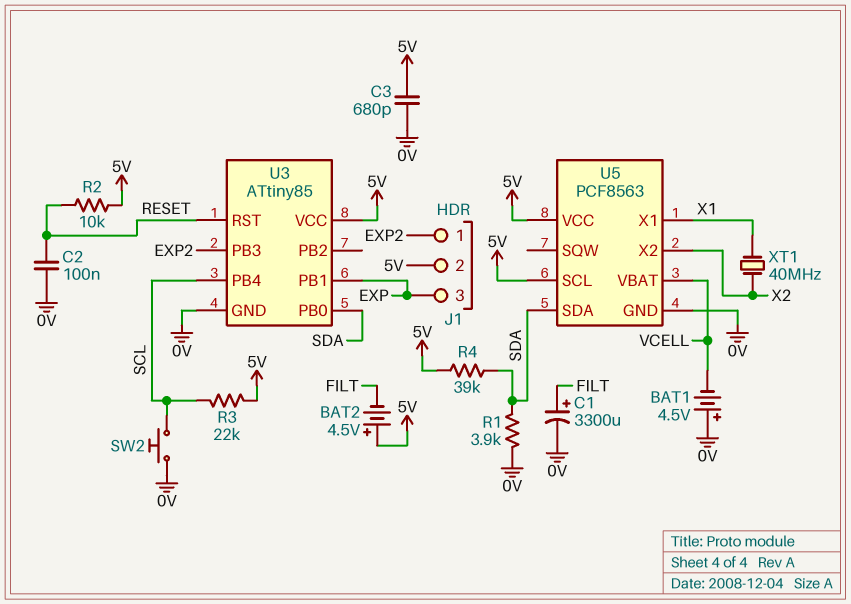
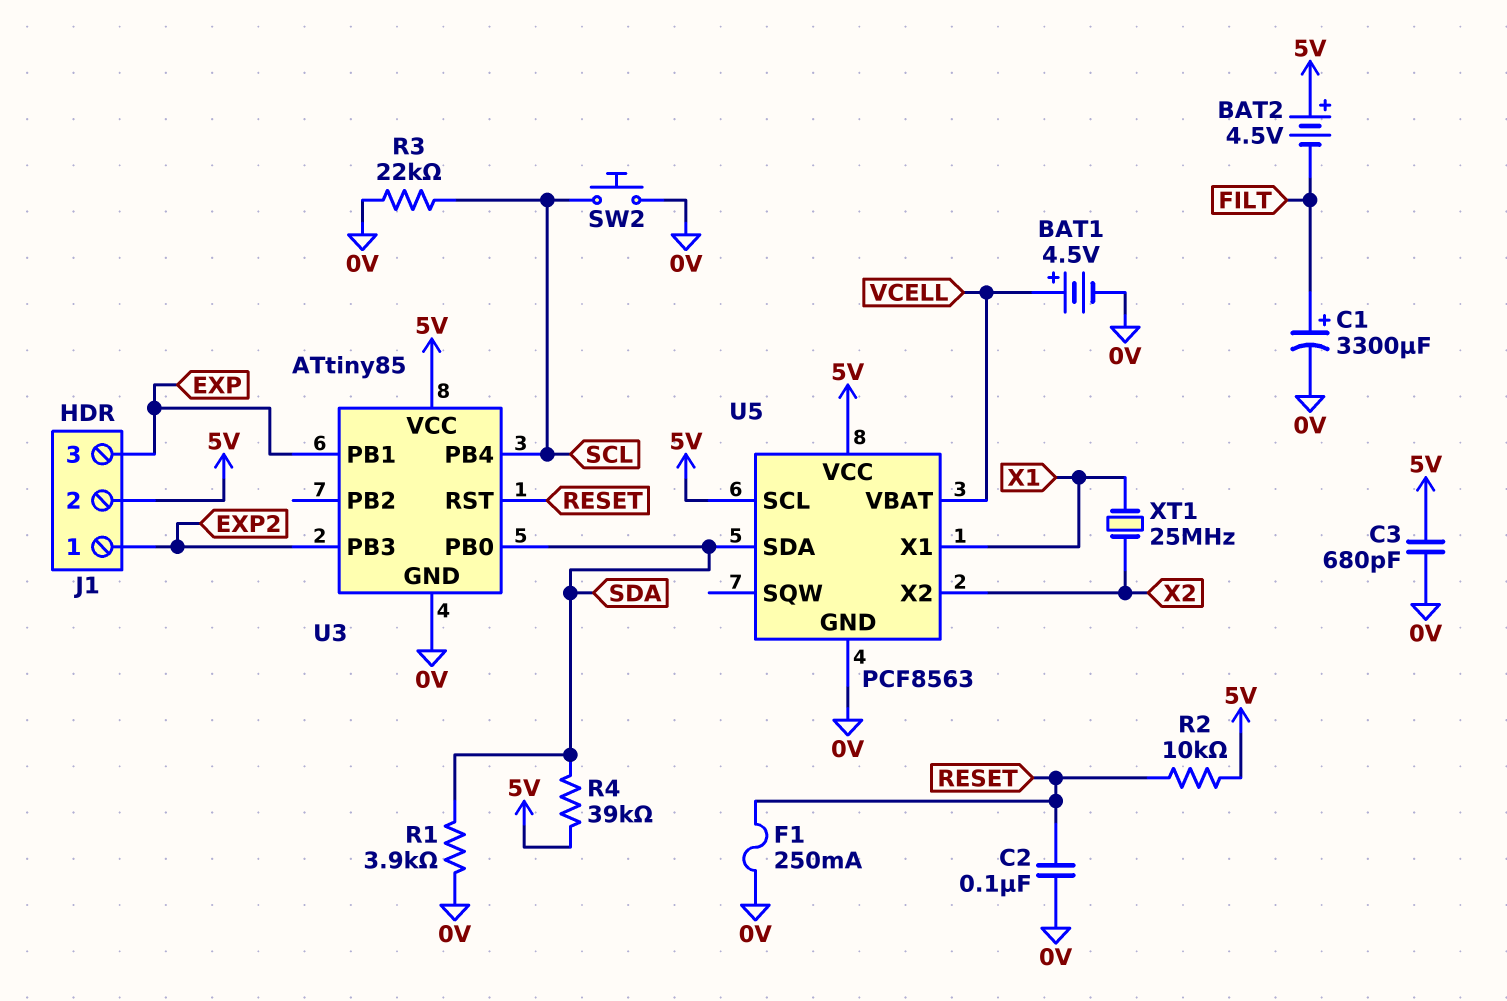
BAT1: 4.5V (plus 0V, minus VCELL) -> 4.5V (plus VCELL, minus 0V)
F1: none -> 250mA (0V, RESET)
R3: 22k (5V, SCL) -> 22k (0V, SCL)
XT1: 40MHz (X1, X2) -> 25MHz (X1, X2)

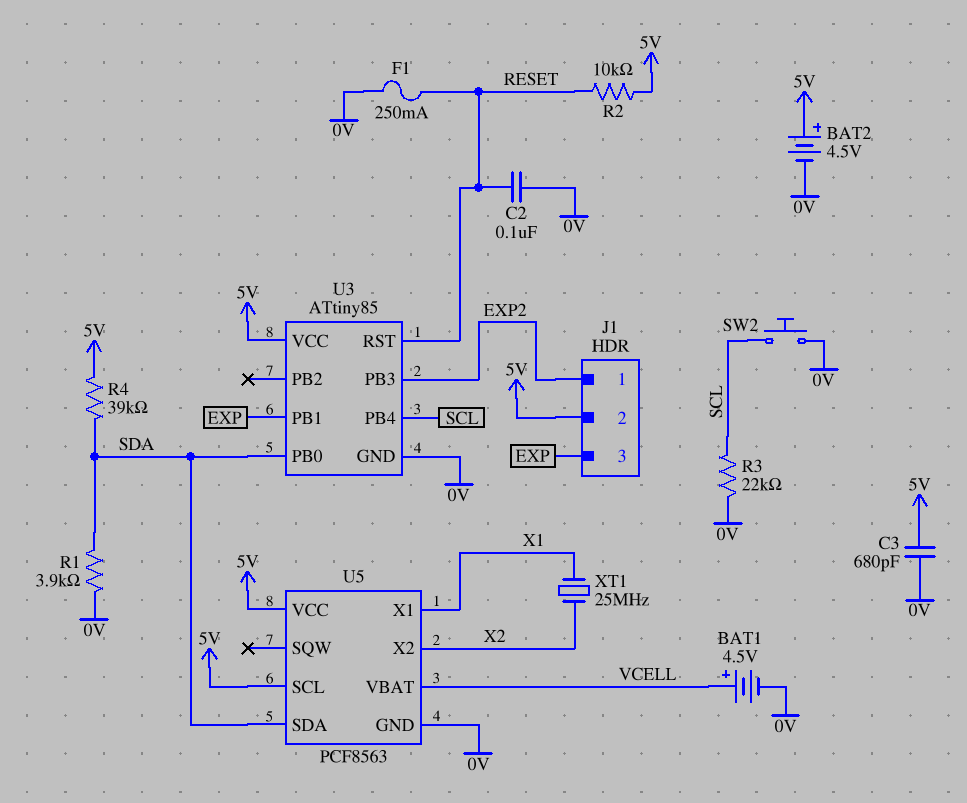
BAT2: 4.5V (plus 5V, minus FILT) -> 4.5V (plus 5V, minus 0V)
C1: 3300uF (plus FILT, minus 0V) -> none

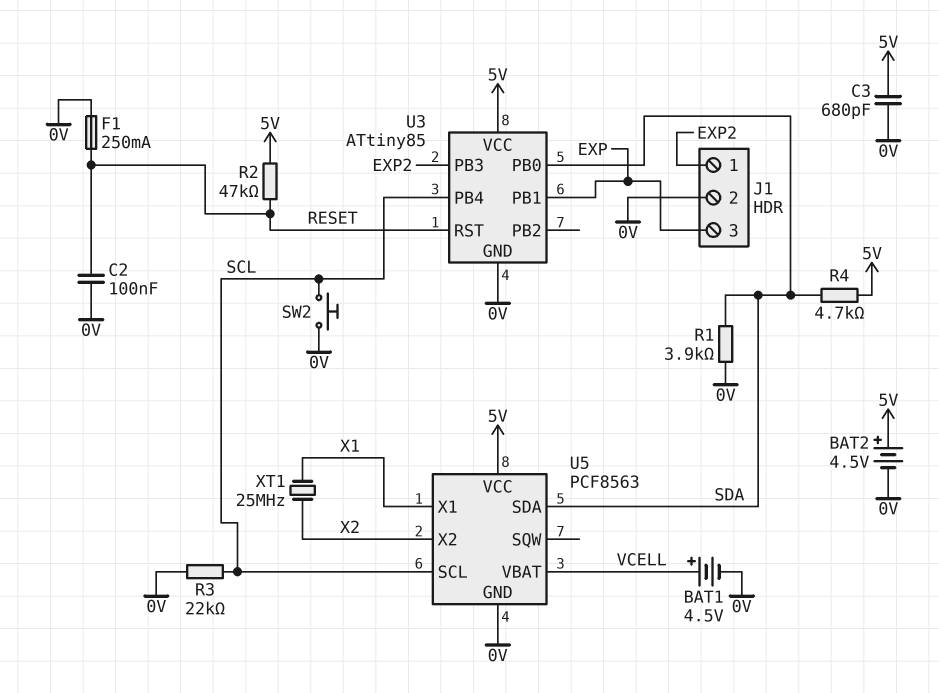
J1 pin 2: 5V -> 0V
R2: 10k (5V, RESET) -> 47k (5V, RESET)
R4: 39k (5V, SDA) -> 4.7k (5V, SDA)
U5 pin SCL: 5V -> SCL

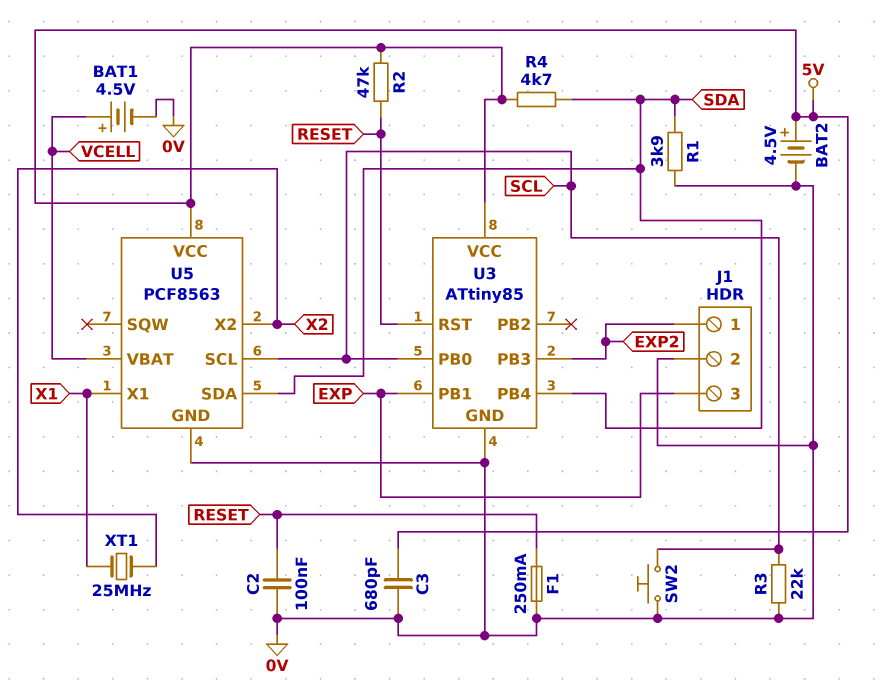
U3 pin PB0: SDA -> SCL
U3 pin PB4: SCL -> SDA

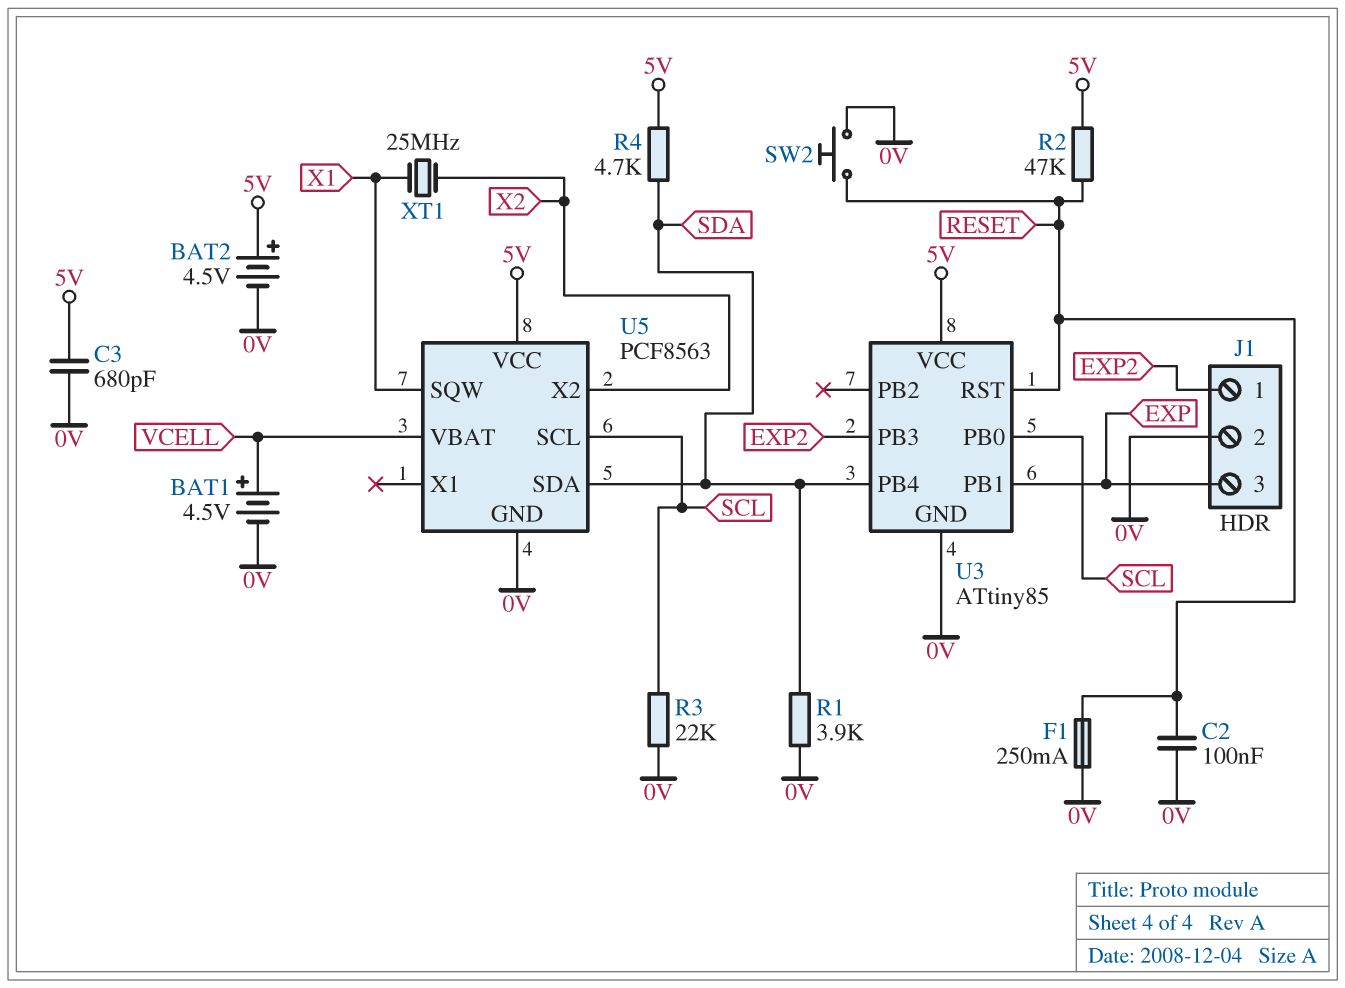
SW2: button (0V, SCL) -> button (0V, RESET)
U5 pin SQW: none -> X1
U5 pin X1: X1 -> none

